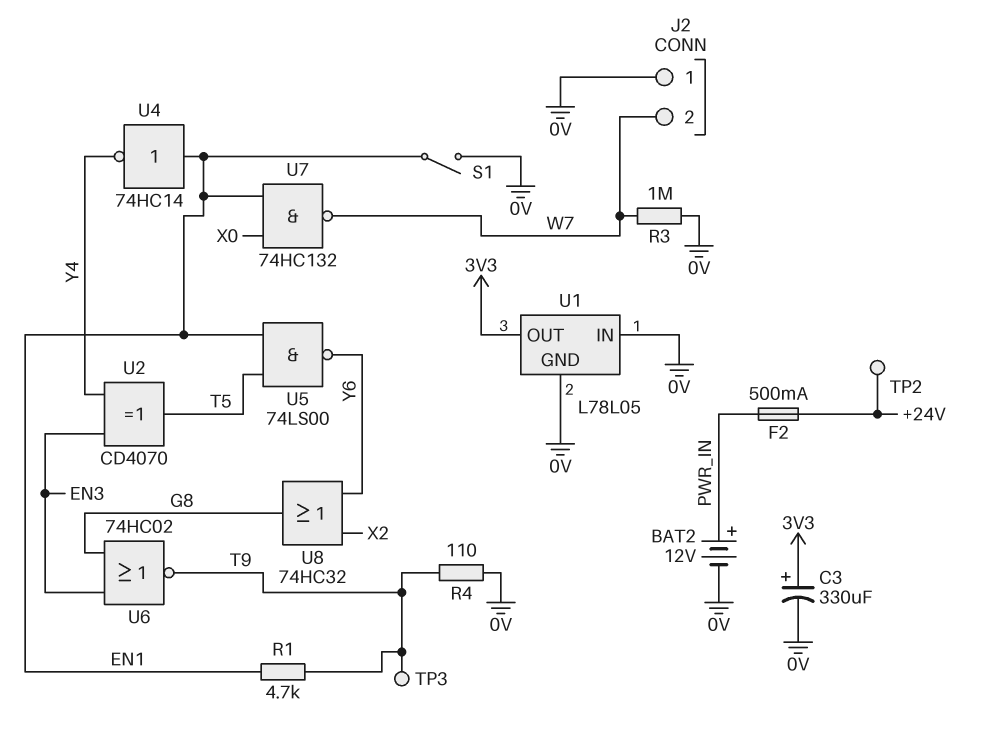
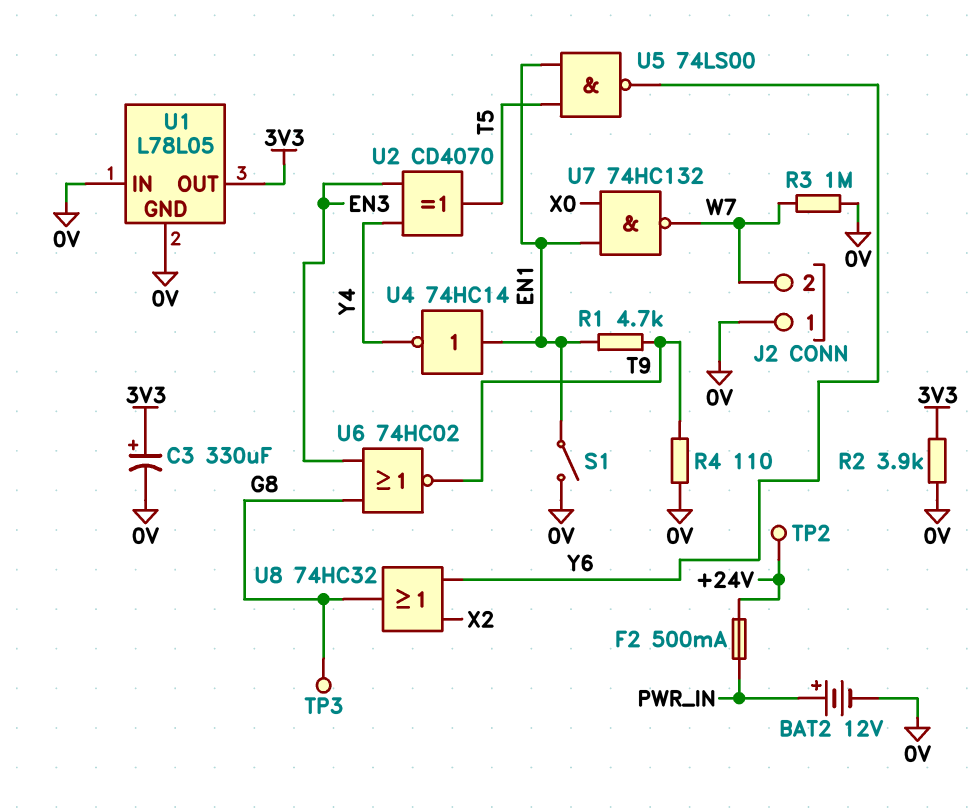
R2: none -> 3.9k (0V, 3V3)
TP3: test point (T9) -> test point (G8)

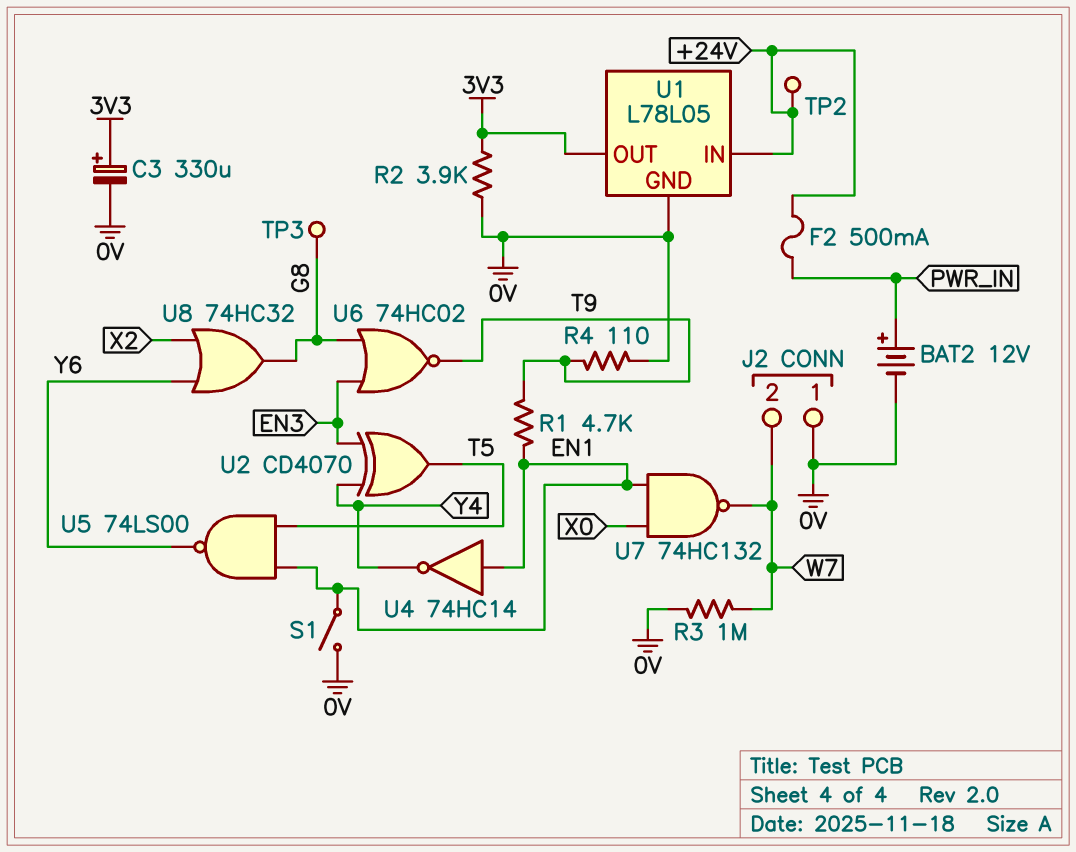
U1 pin IN: 0V -> +24V

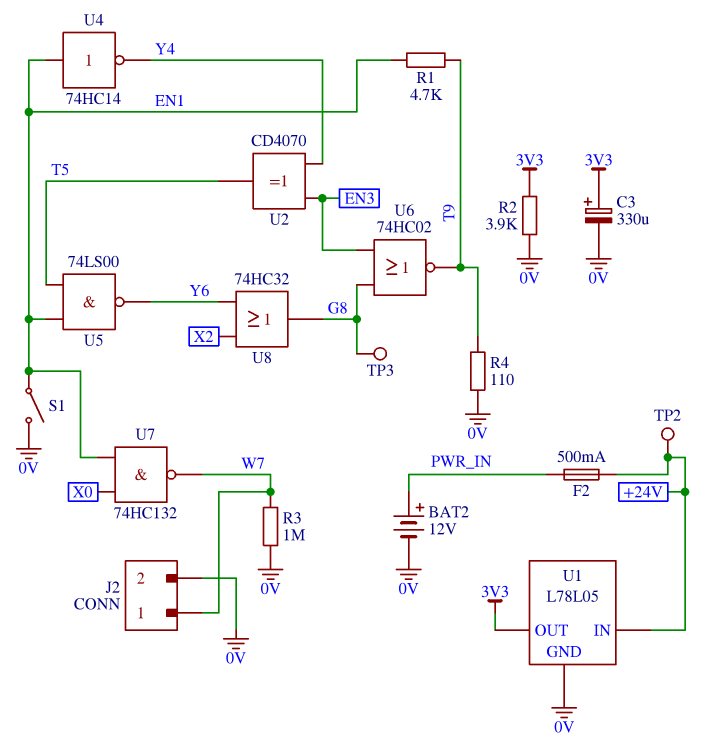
J2 pin 1: 0V -> W7
J2 pin 2: W7 -> 0V

